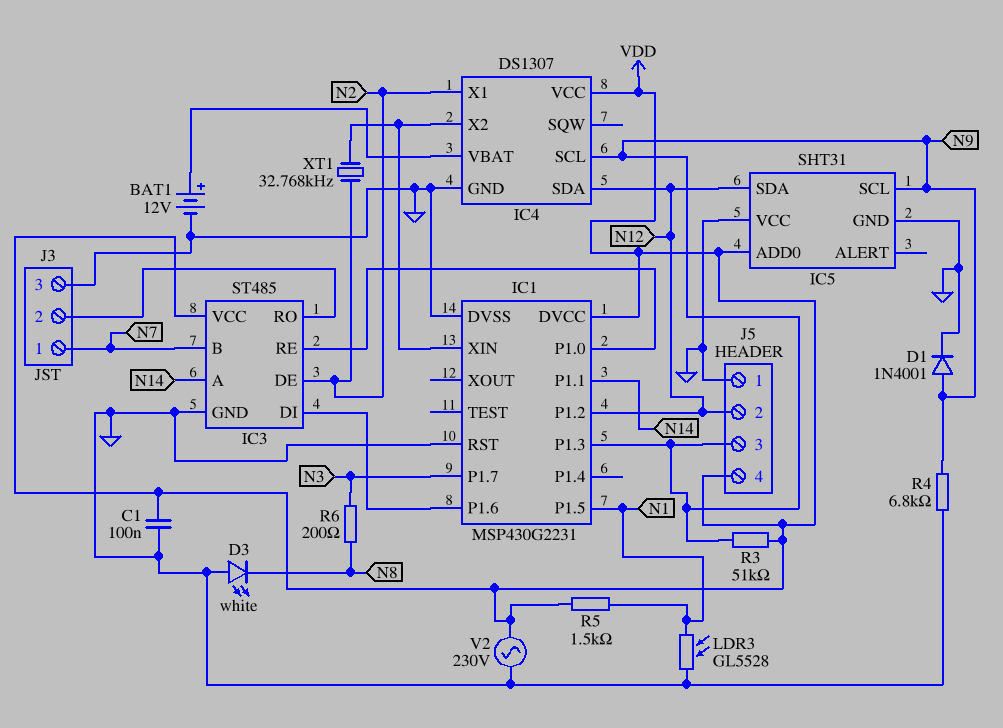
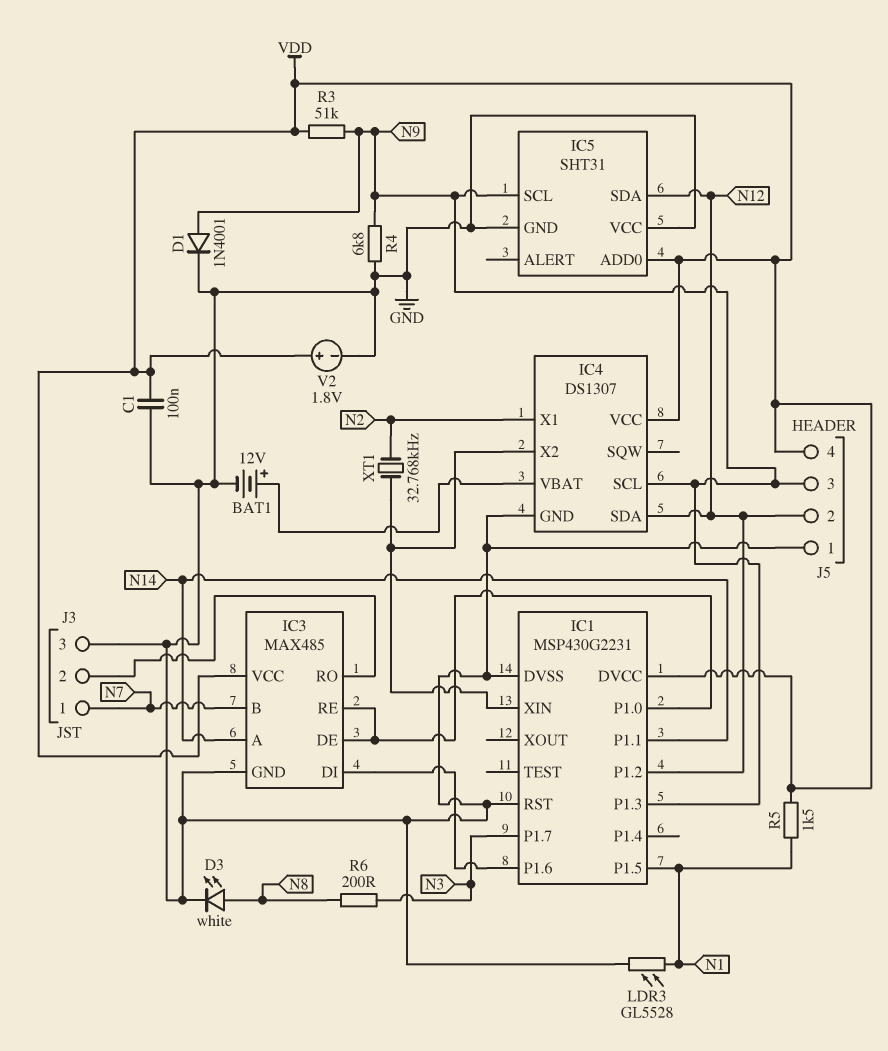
D3: LED white (A GND, K N8) -> LED white (A N8, K GND)
IC3: ST485 -> MAX485
IC3 pin DE: N2 -> IC1/P1.0
V2: AC 230V (GND, VDD) -> 1.8V (plus VDD, minus GND)

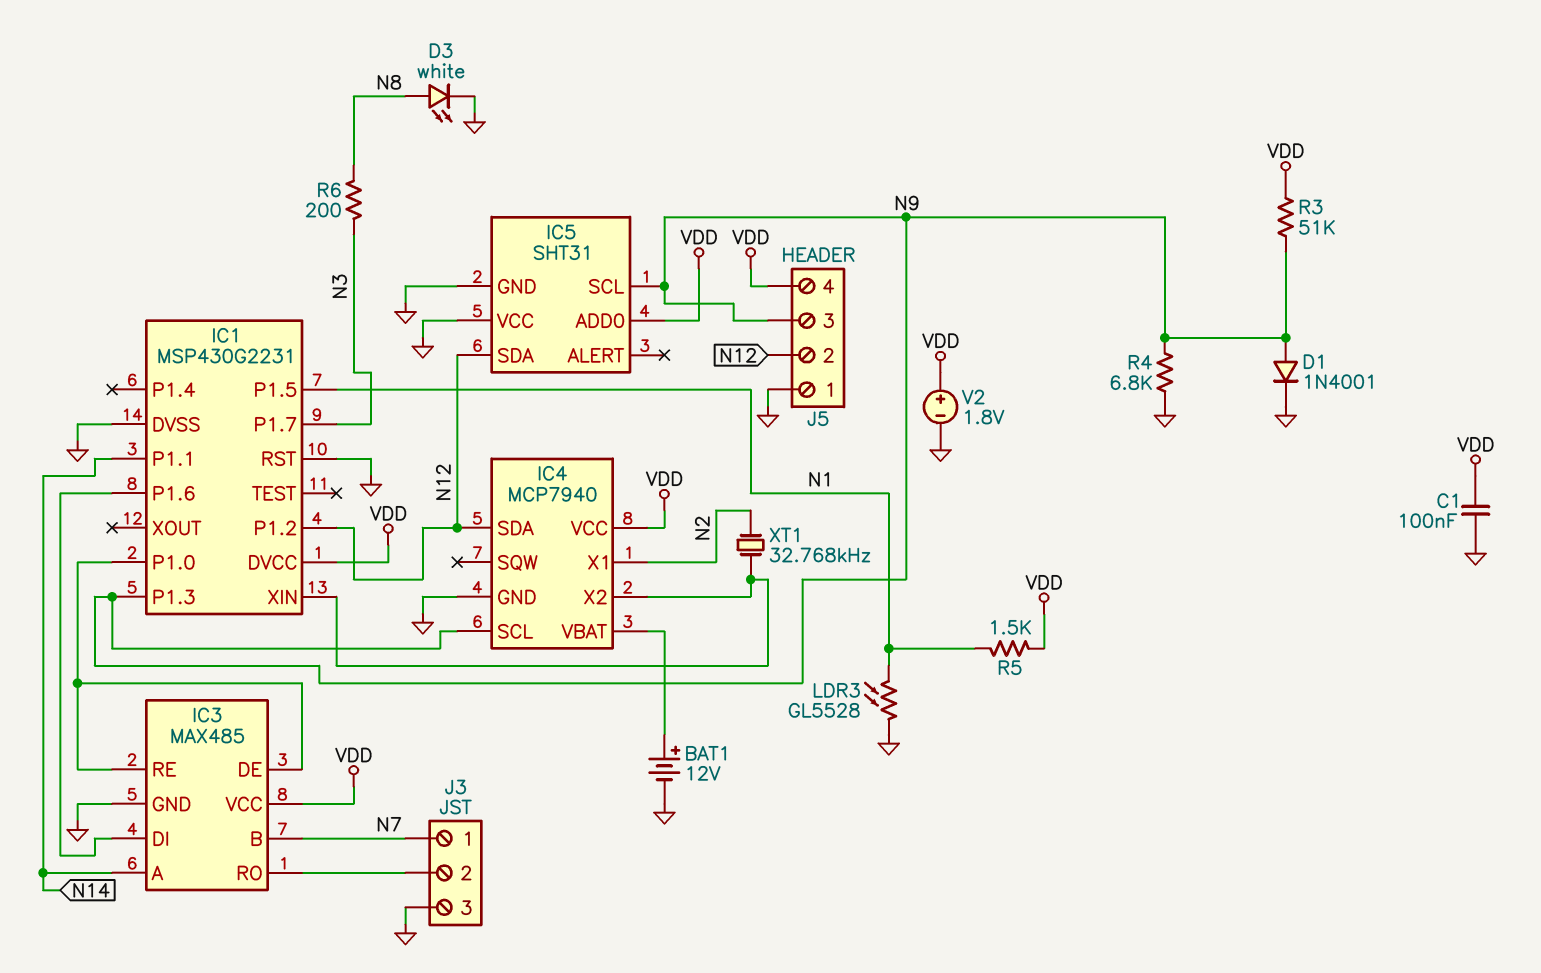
IC4: DS1307 -> MCP7940

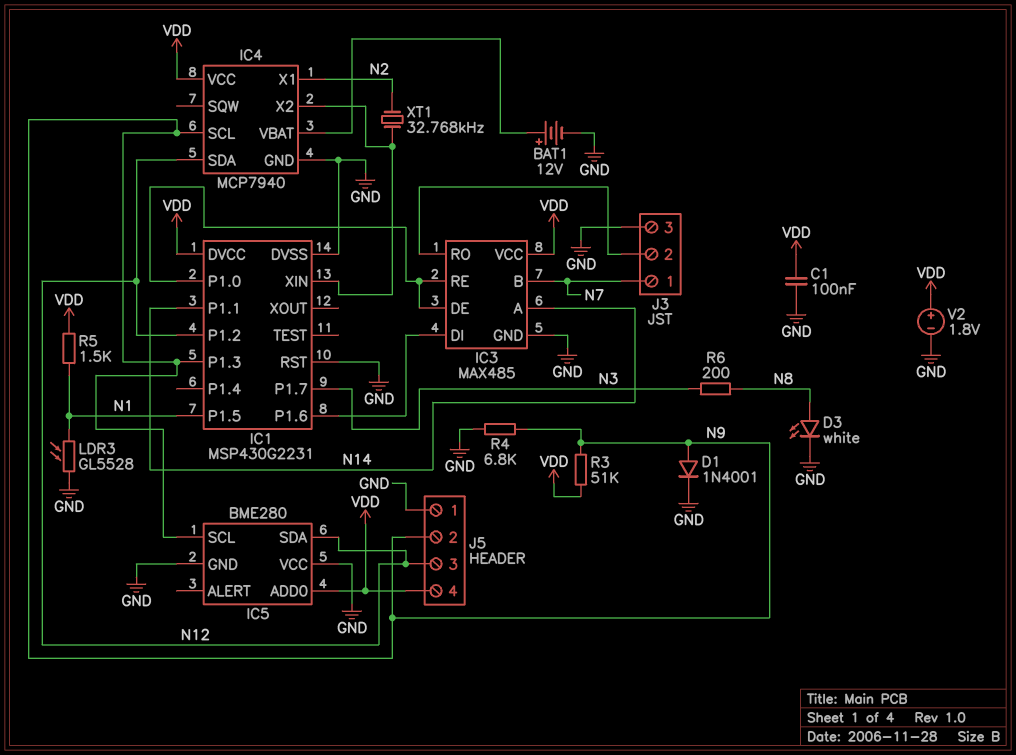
IC5: SHT31 -> BME280
J5 pin 2: N12 -> N9
J5 pin 3: N9 -> N12

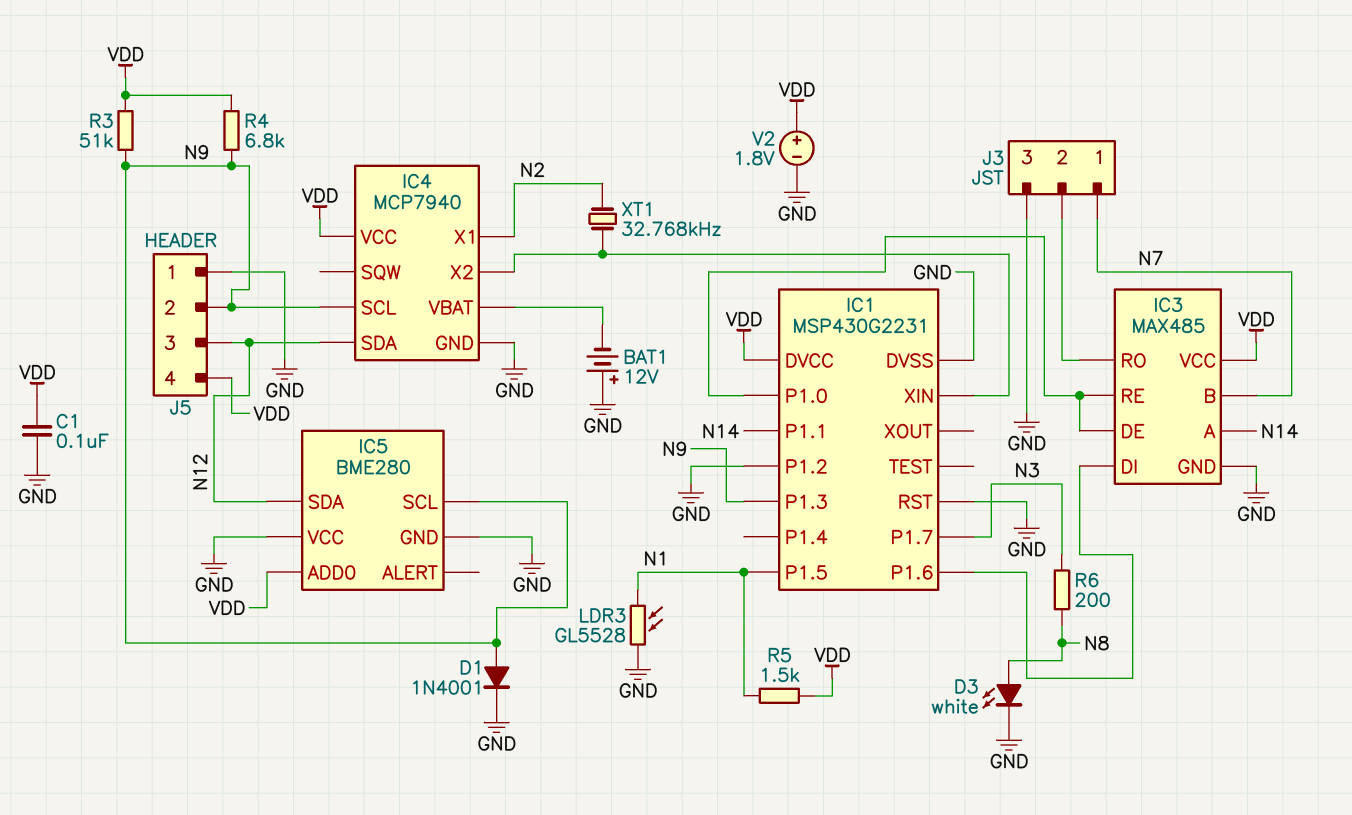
BAT1: 12V (plus IC4/VBAT, minus GND) -> 12V (plus GND, minus IC4/VBAT)
IC1 pin P1.2: N12 -> GND
R4: 6.8k (GND, N9) -> 6.8k (N9, VDD)

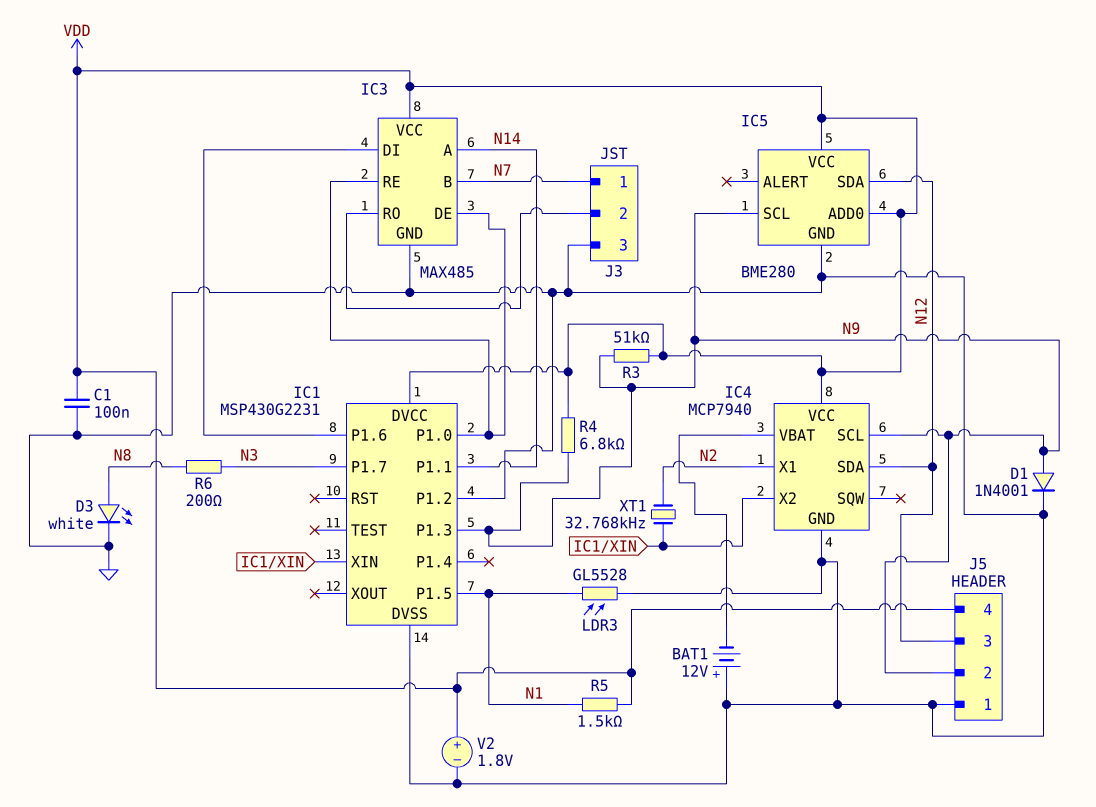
IC1 pin RST: GND -> none
IC5 pin VCC: GND -> VDD

